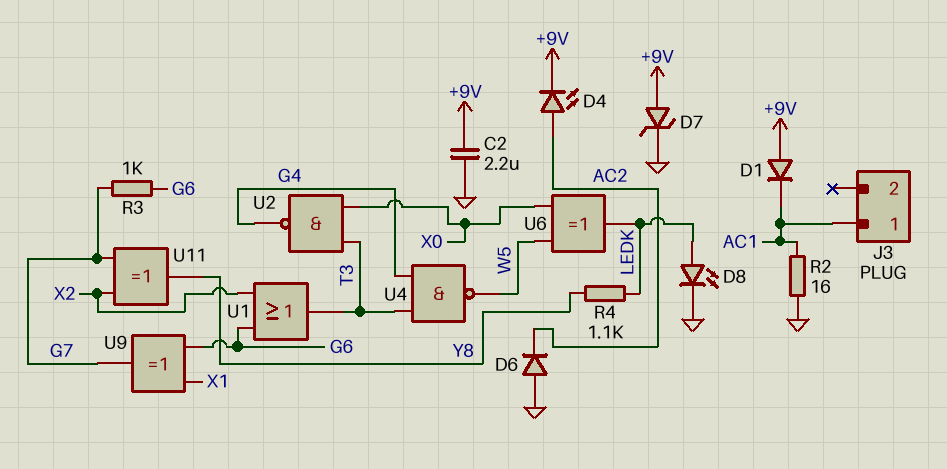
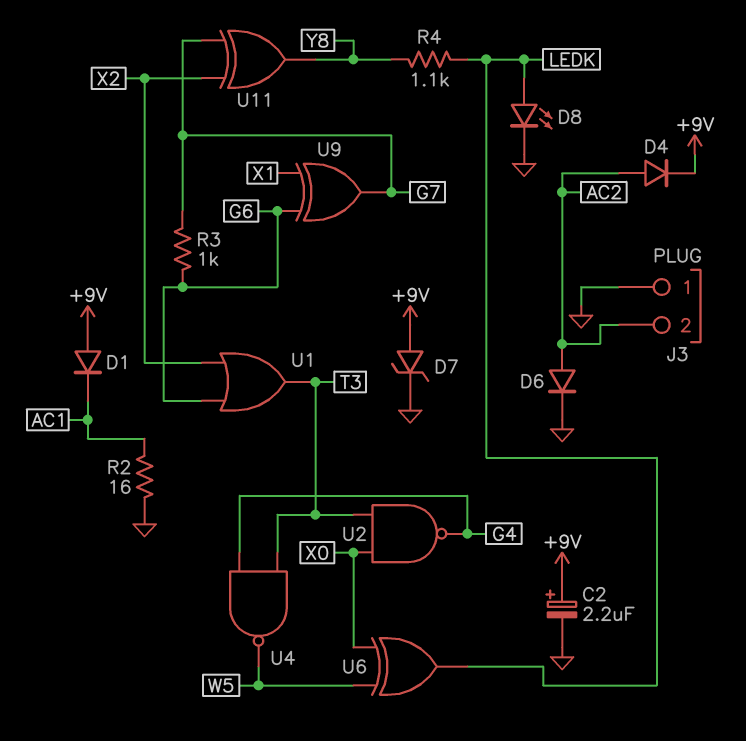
C2: 2.2uF (+9V, GND) -> 2.2uF (plus +9V, minus GND)
D4: LED (A AC2, K +9V) -> diode (A AC2, K +9V)
D6: diode (A GND, K AC2) -> diode (A AC2, K GND)
J3 pin 1: AC1 -> GND
J3 pin 2: none -> AC2

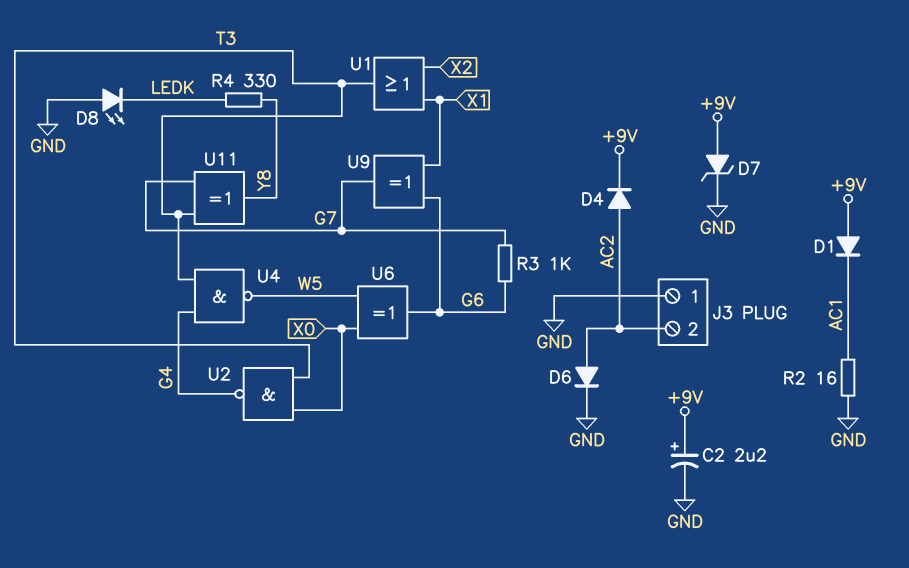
D8: LED (A LEDK, K GND) -> LED (A GND, K LEDK)
R4: 1.1k (LEDK, Y8) -> 330 (LEDK, Y8)
U1: OR (in G6, in X2, out T3) -> OR (in X1, in X2, out T3)
U6: XOR (in W5, in X0, out LEDK) -> XOR (in W5, in X0, out G6)
U11: XOR (in G7, in X2, out Y8) -> XOR (in G7, in T3, out Y8)

